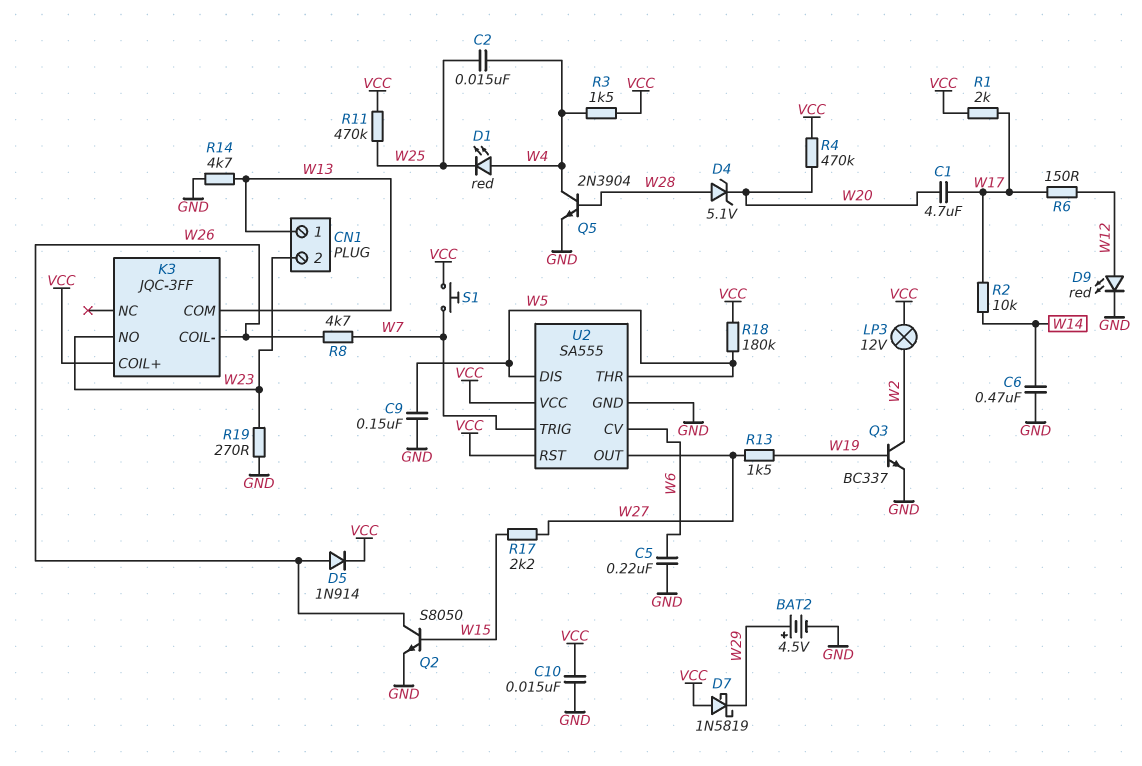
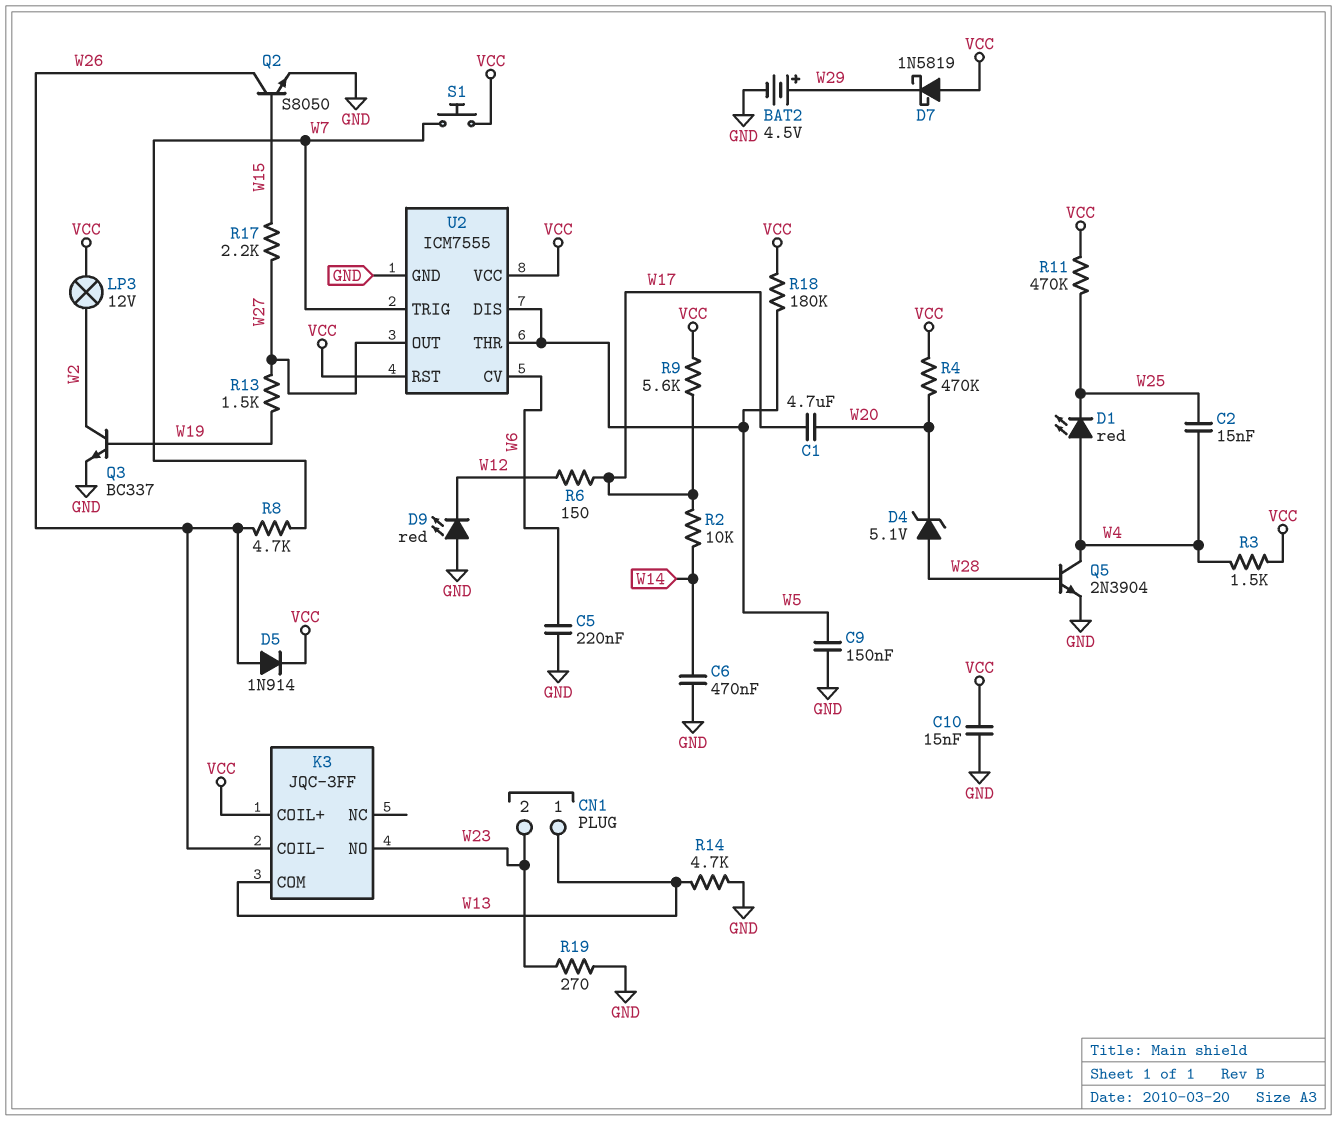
D9: LED red (A W12, K GND) -> LED red (A GND, K W12)
R1: 2k (VCC, W17) -> none
R9: none -> 5.6k (VCC, W17)
U2: SA555 -> ICM7555

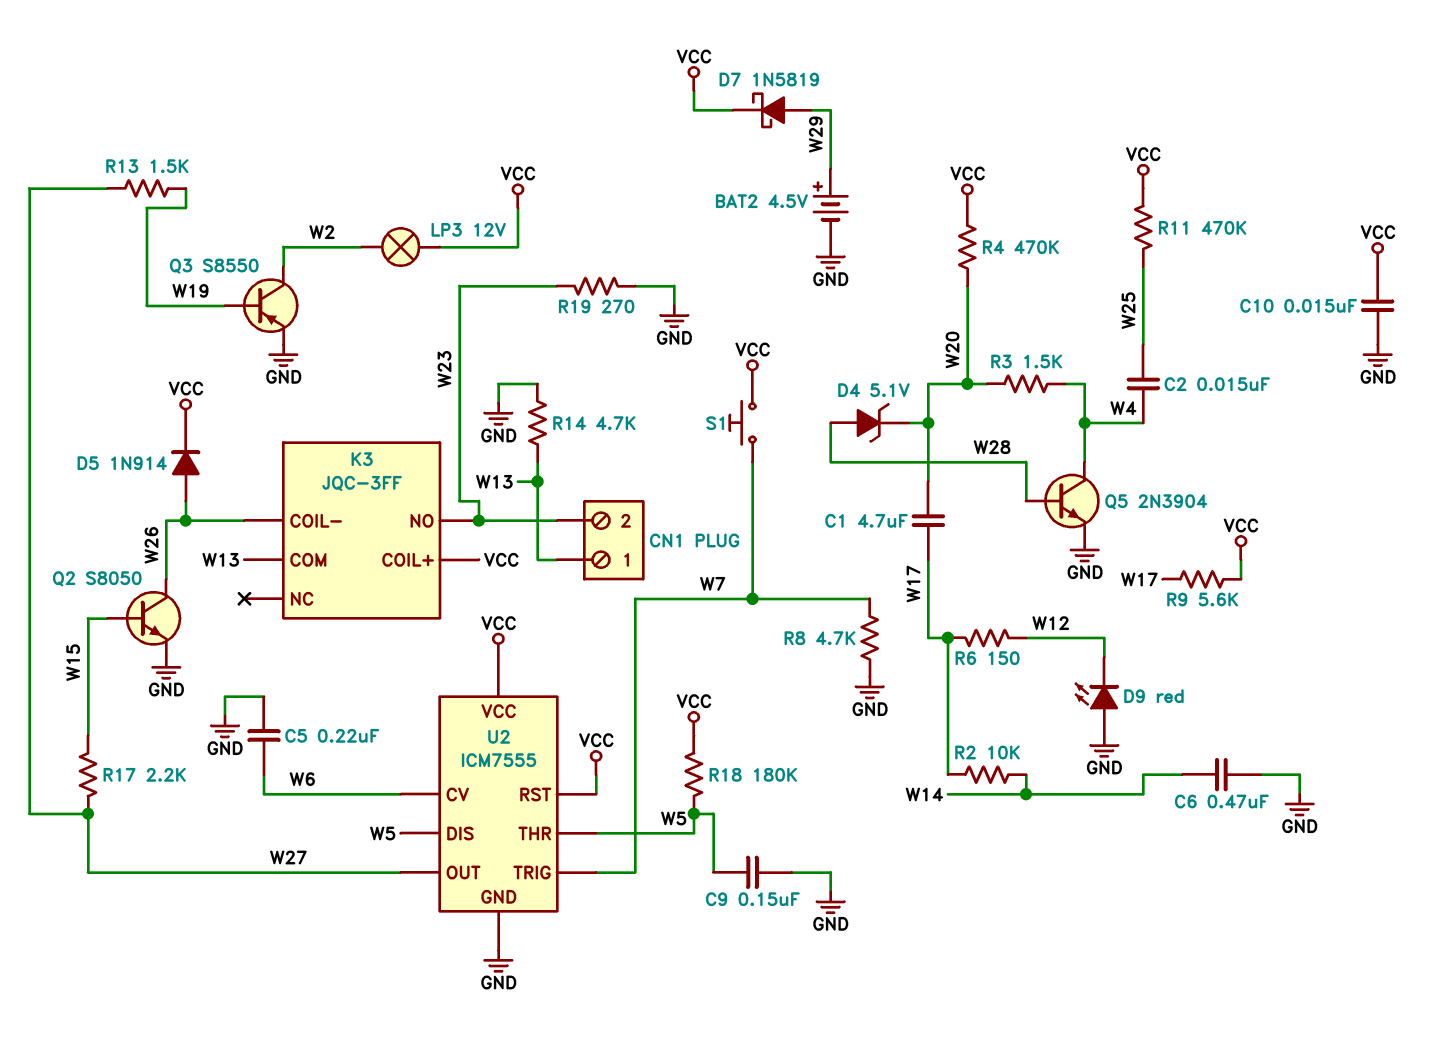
D1: LED red (A W4, K W25) -> none
D7: schottky 1N5819 (A VCC, K W29) -> schottky 1N5819 (A W29, K VCC)
Q3: NPN BC337 (B W19, C W2, E GND) -> PNP S8550 (B W19, C W2, E GND)
R3: 1.5k (VCC, W4) -> 1.5k (W4, W20)
R8: 4.7k (W7, W26) -> 4.7k (GND, W7)

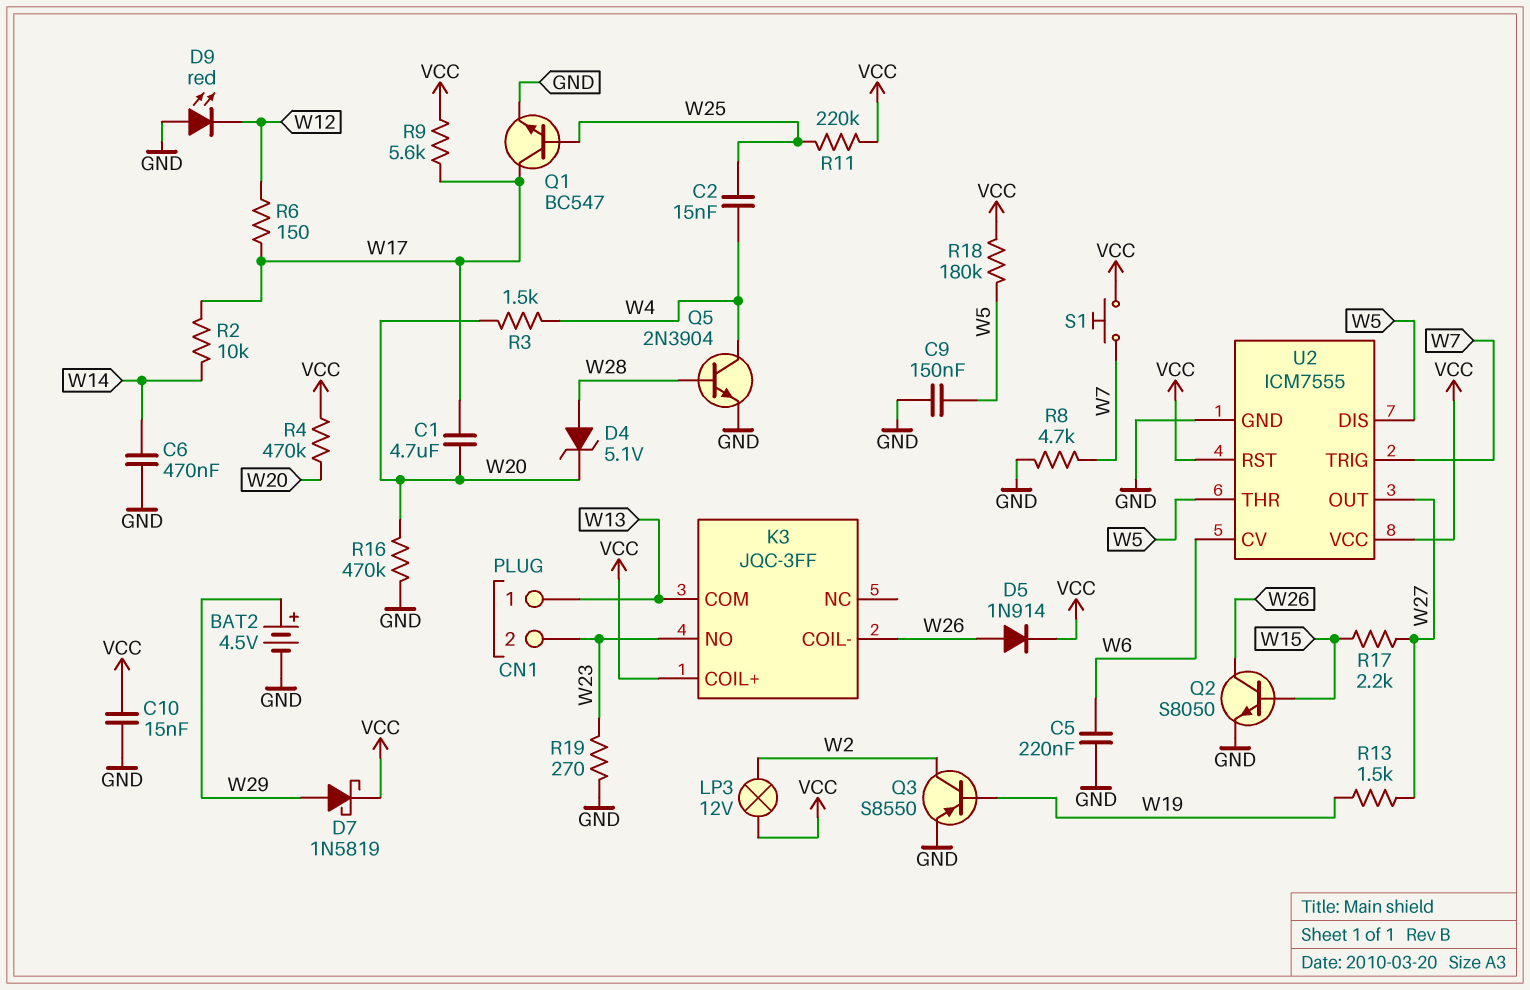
Q1: none -> NPN BC547 (B W25, C W17, E GND)
R11: 470k (VCC, W25) -> 220k (VCC, W25)
R14: 4.7k (GND, W13) -> none
R16: none -> 470k (GND, W20)

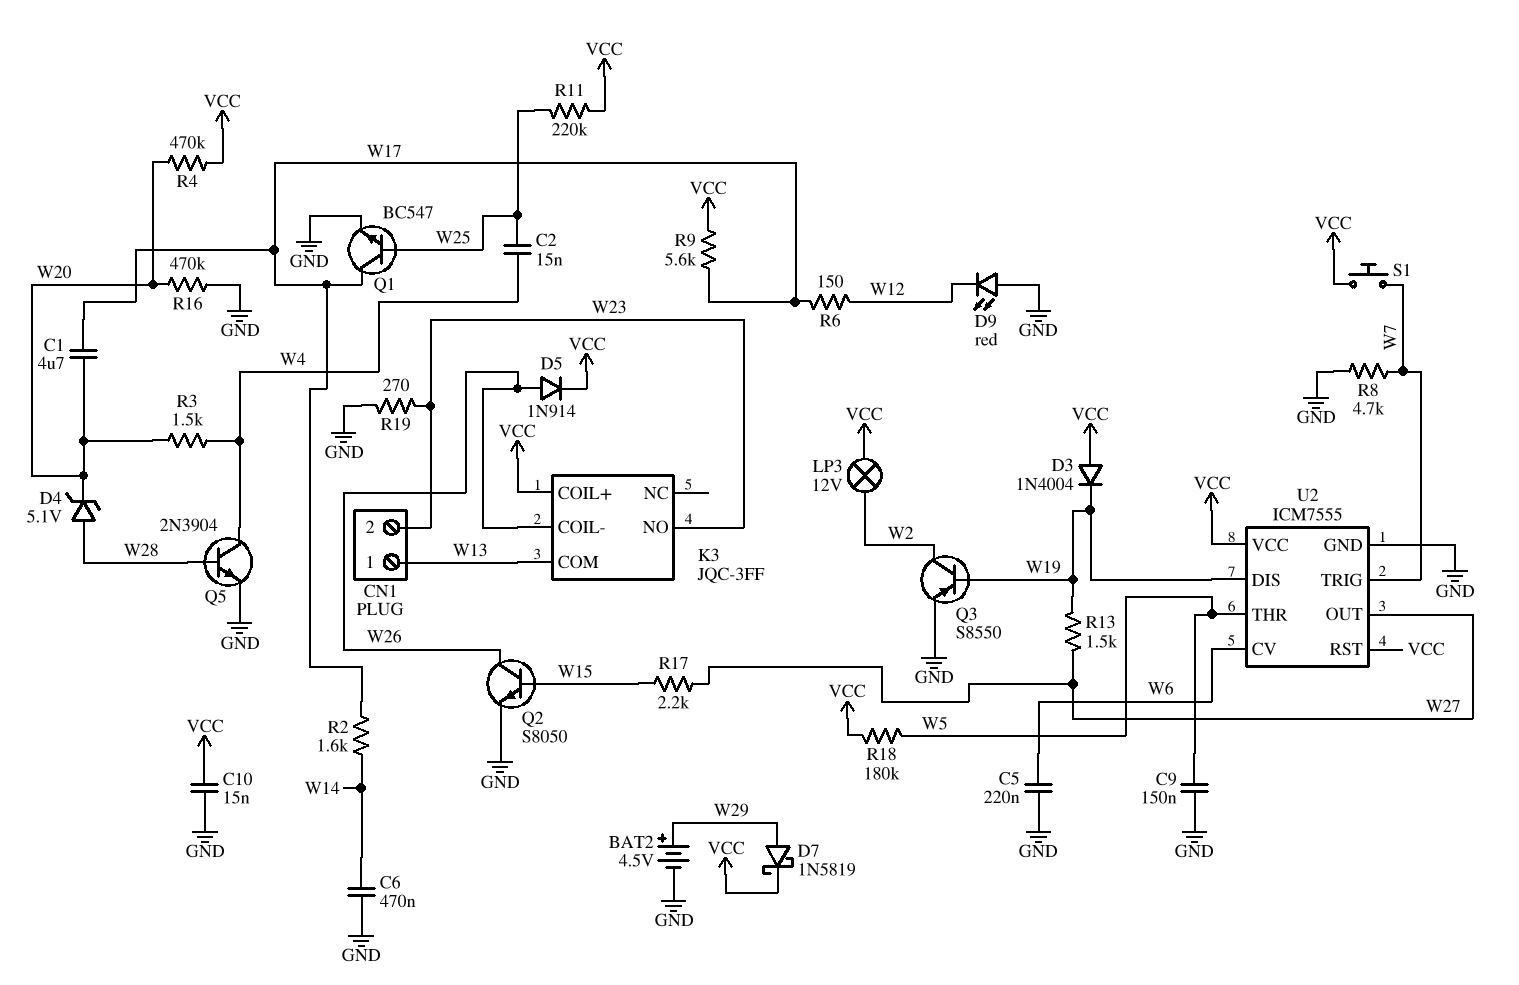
D3: none -> diode 1N4004 (A VCC, K W19)
R2: 10k (W14, W17) -> 1.6k (W14, W17)
U2 pin DIS: W5 -> W19

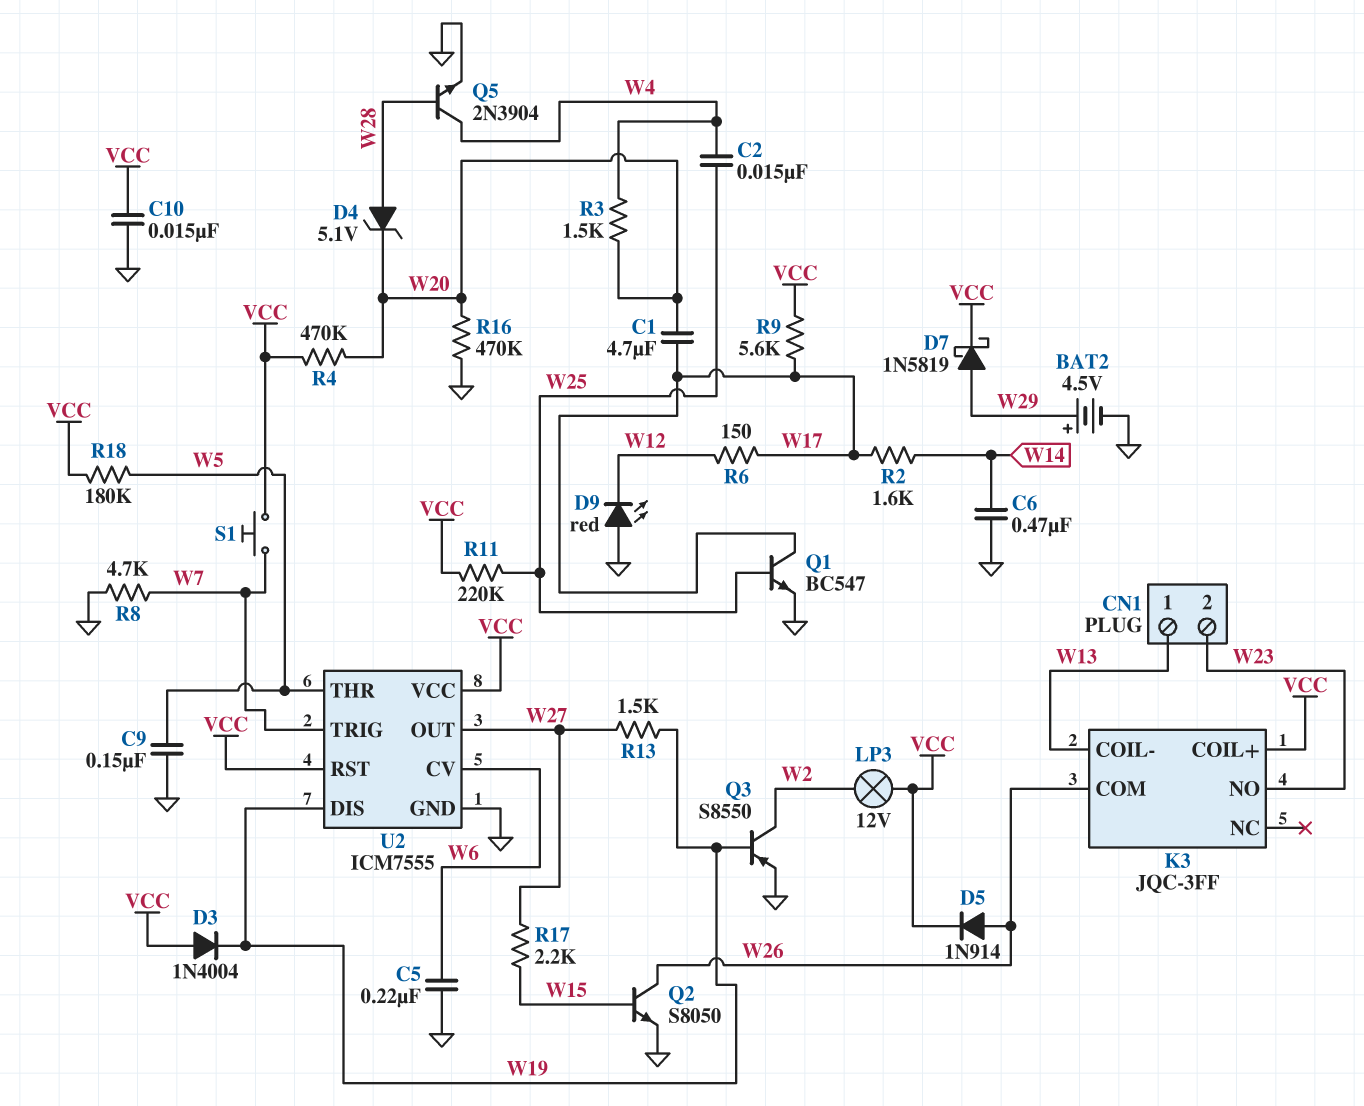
K3 pin COIL-: W26 -> W13
K3 pin COM: W13 -> W26
R19: 270 (GND, W23) -> none

